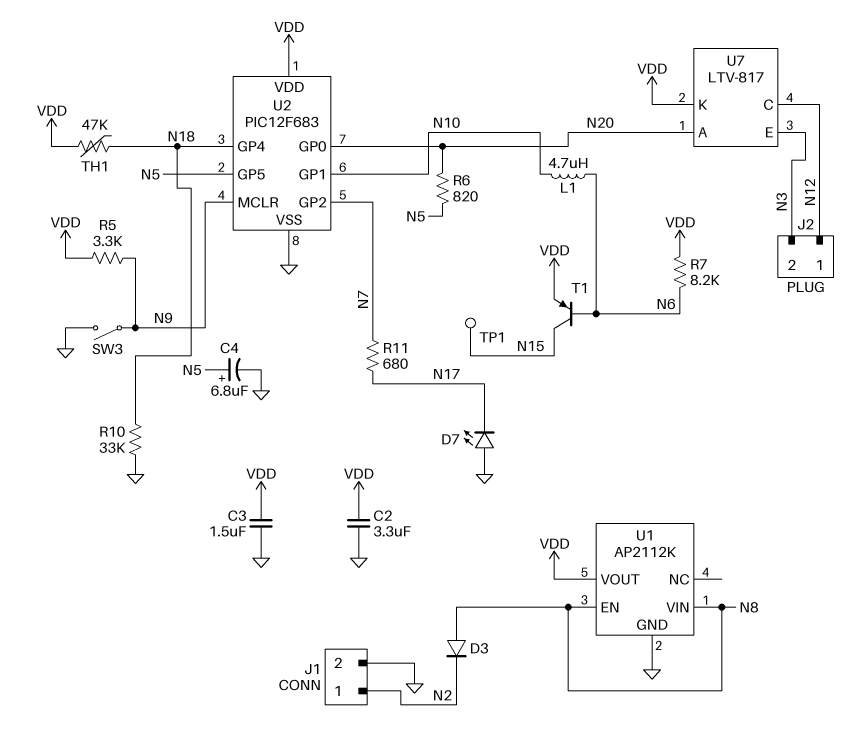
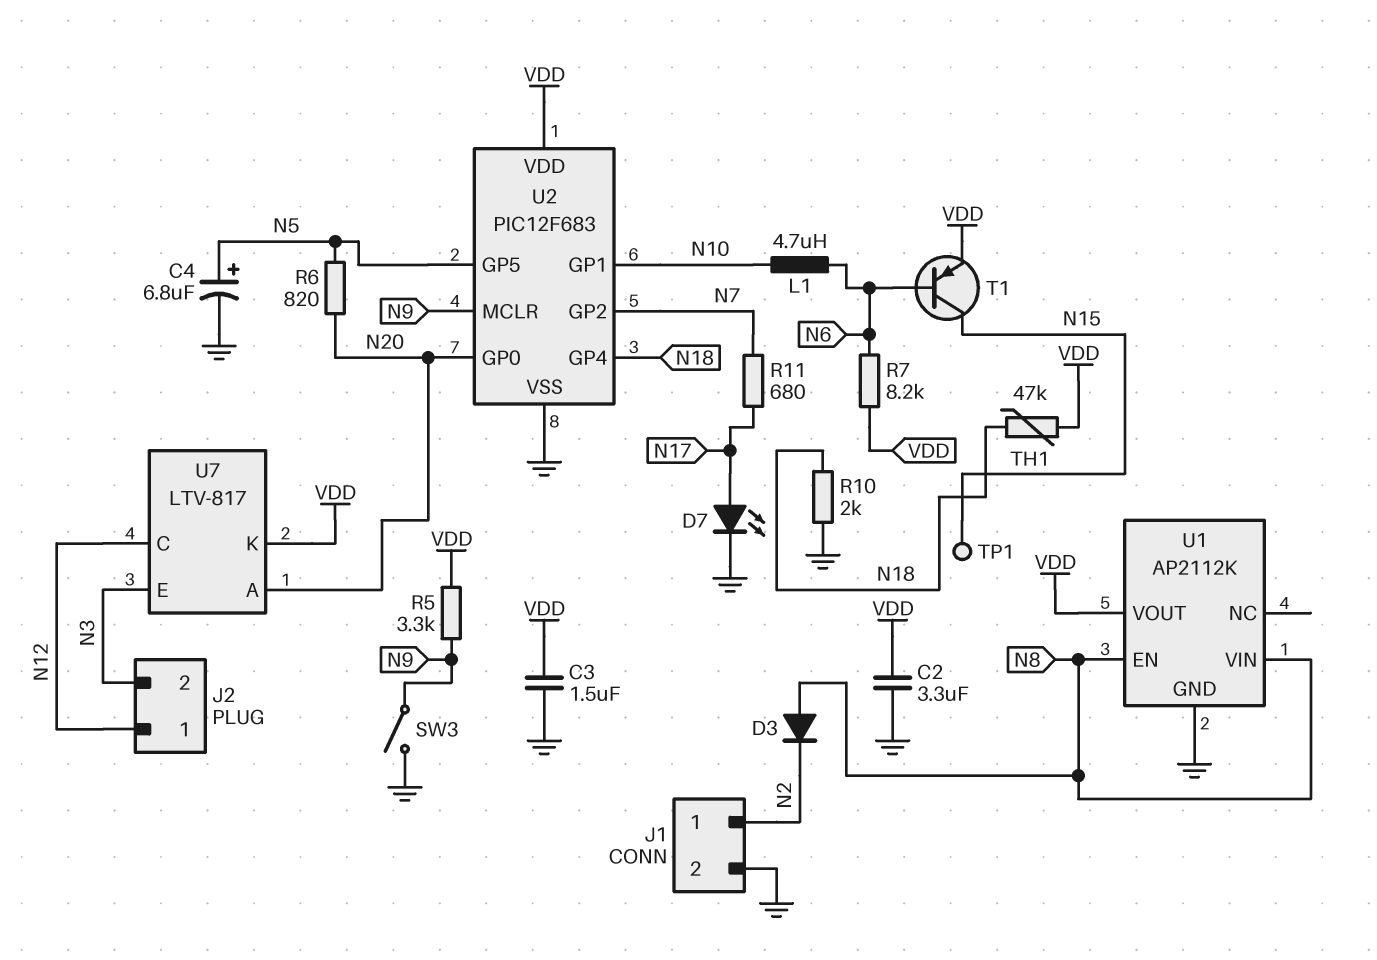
D7: LED (A GND, K N17) -> LED (A N17, K GND)
R10: 33k (GND, N18) -> 2k (GND, N18)

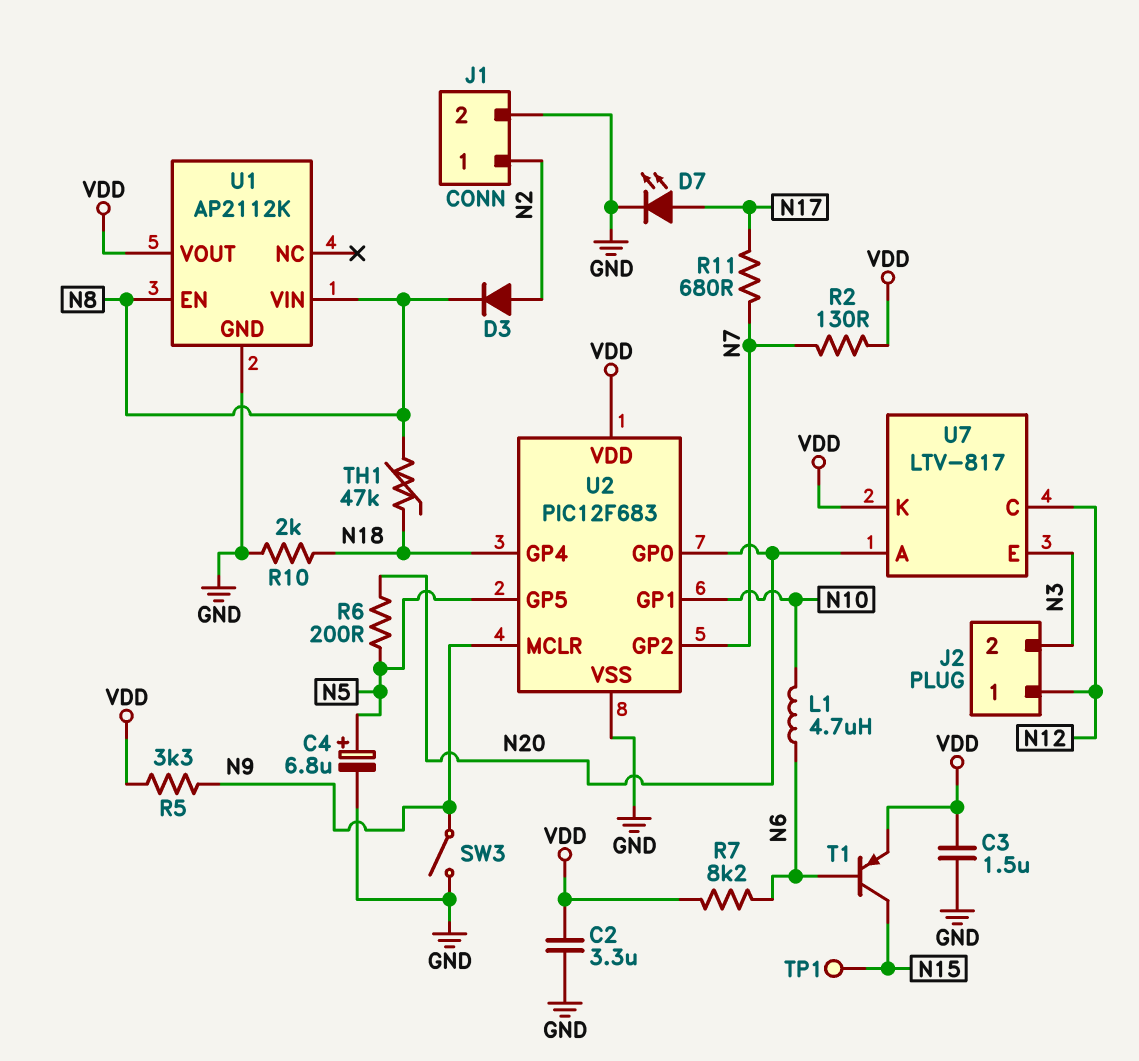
D3: diode (A N8, K N2) -> diode (A N2, K N8)
R2: none -> 130 (N7, VDD)
R6: 820 (N5, N20) -> 200 (N5, N20)
TH1: 47k (N18, VDD) -> 47k (N8, N18)

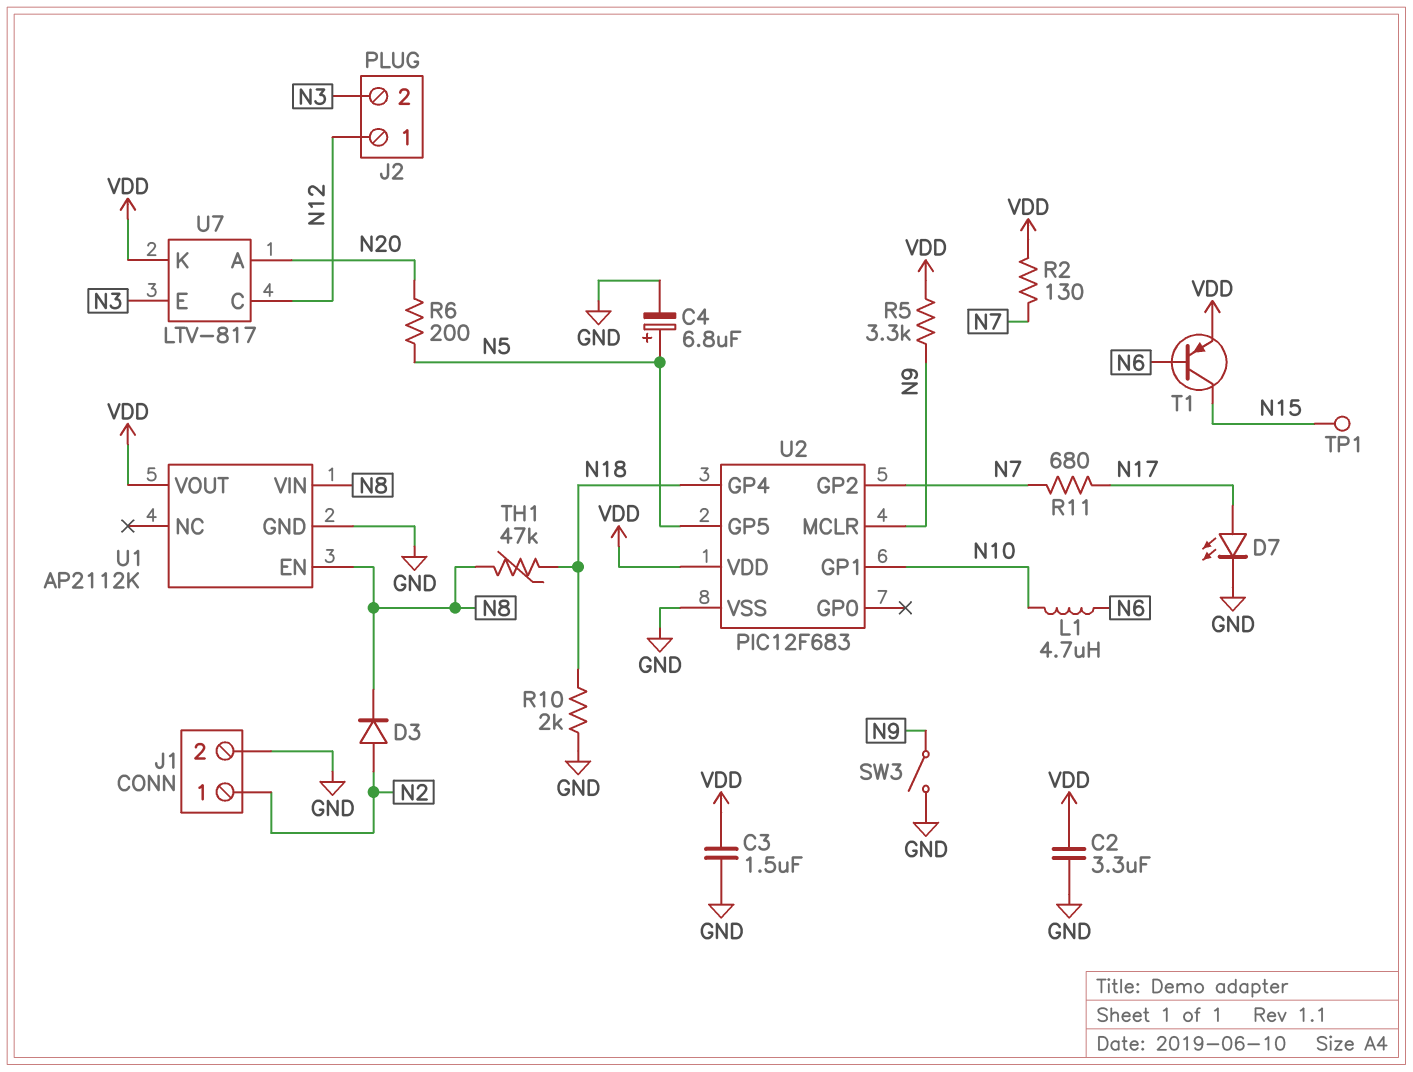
R7: 8.2k (N6, VDD) -> none
U2 pin GP0: N20 -> none

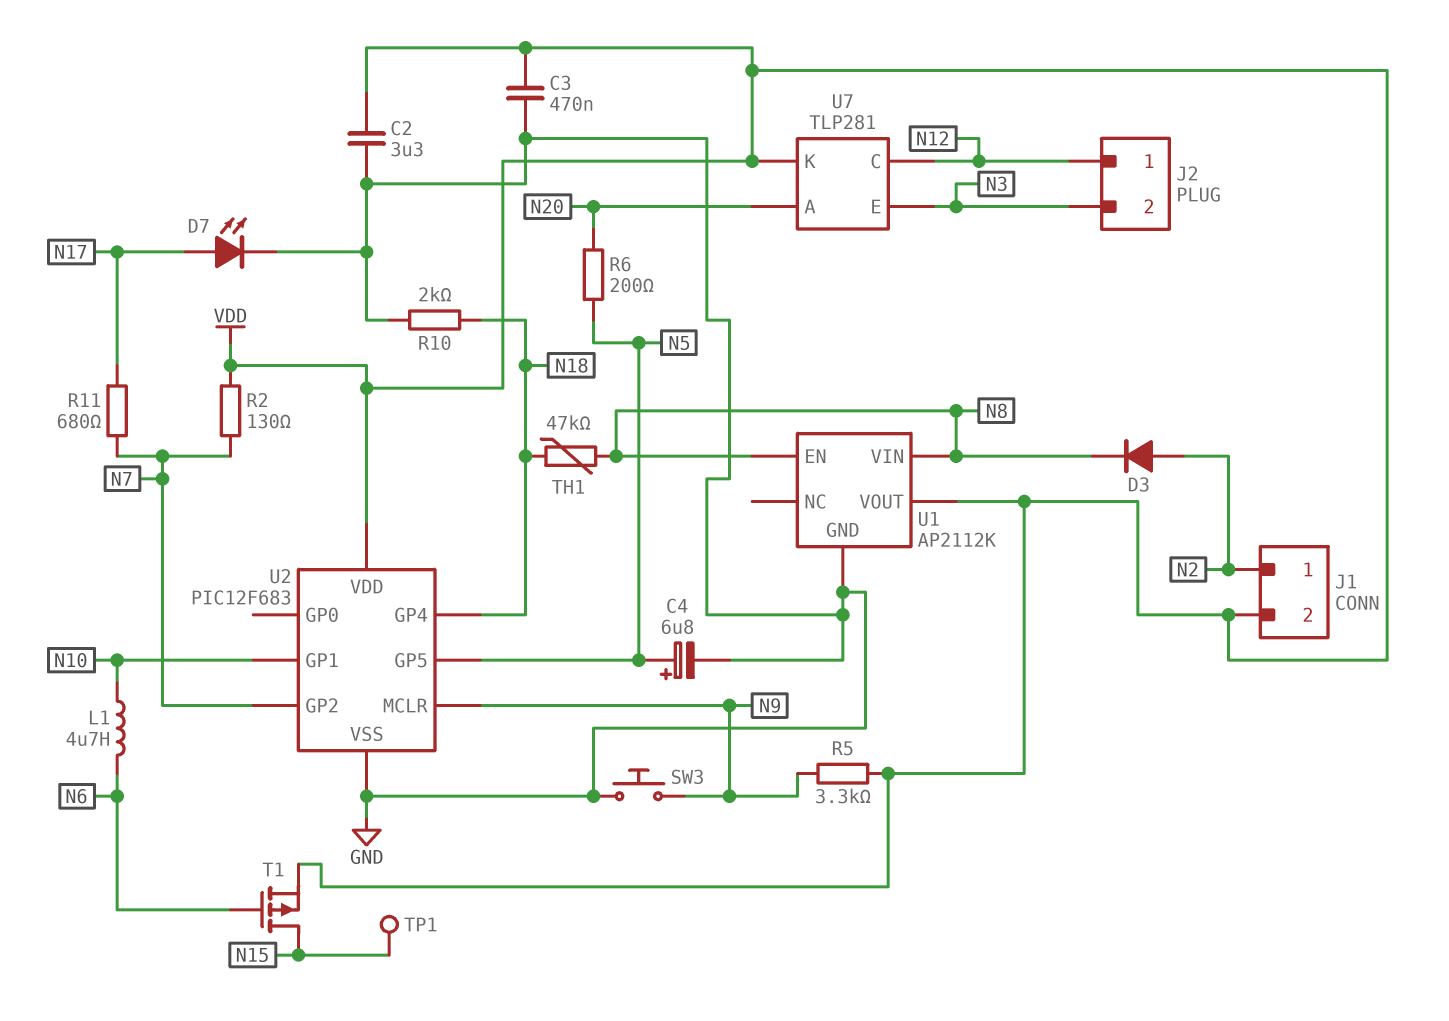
C3: 1.5uF (GND, VDD) -> 470nF (GND, VDD)
J1 pin 2: GND -> VDD
SW3: switch (GND, N9) -> button (GND, N9)
T1: PNP (B N6, C N15, E VDD) -> PMOS (G N6, D N15, S VDD)
U7: LTV-817 -> TLP281

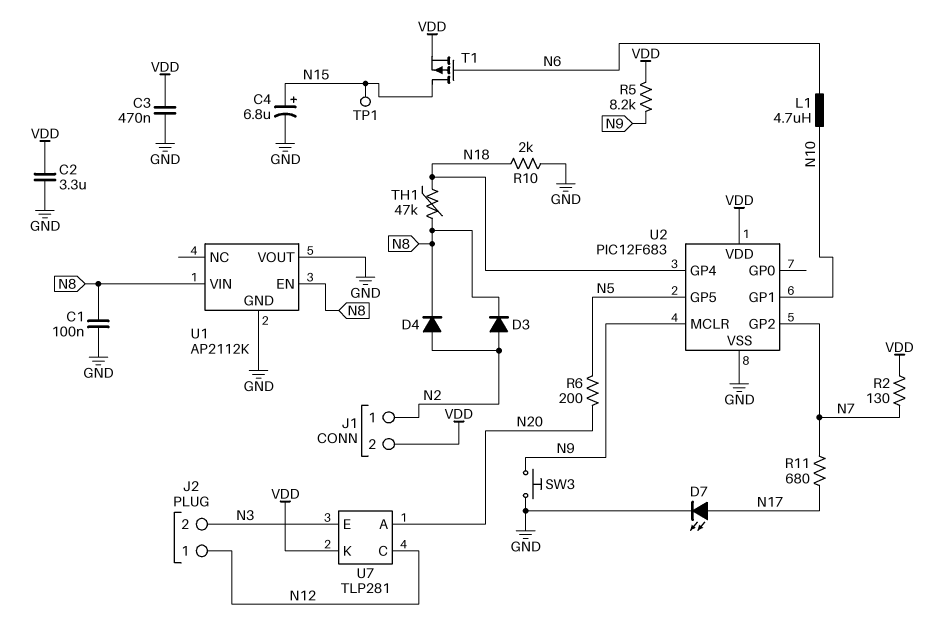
C1: none -> 100nF (GND, N8)
C4: 6.8uF (plus N5, minus GND) -> 6.8uF (plus N15, minus GND)
D4: none -> diode (A N2, K N8)
R5: 3.3k (N9, VDD) -> 8.2k (N9, VDD)
U1 pin VOUT: VDD -> GND

